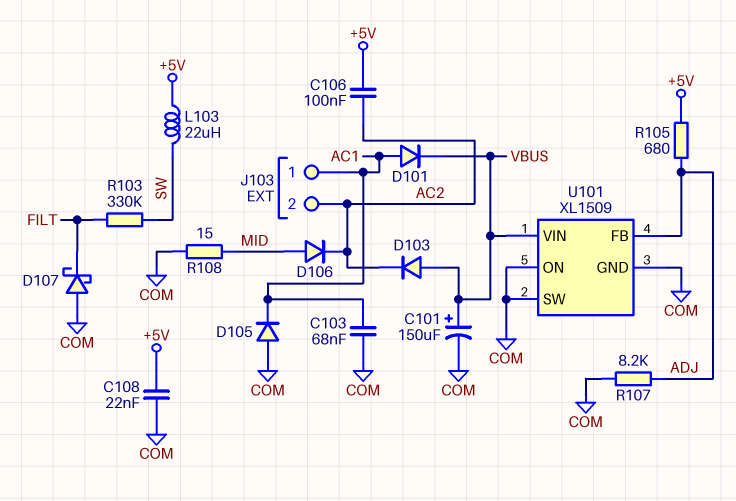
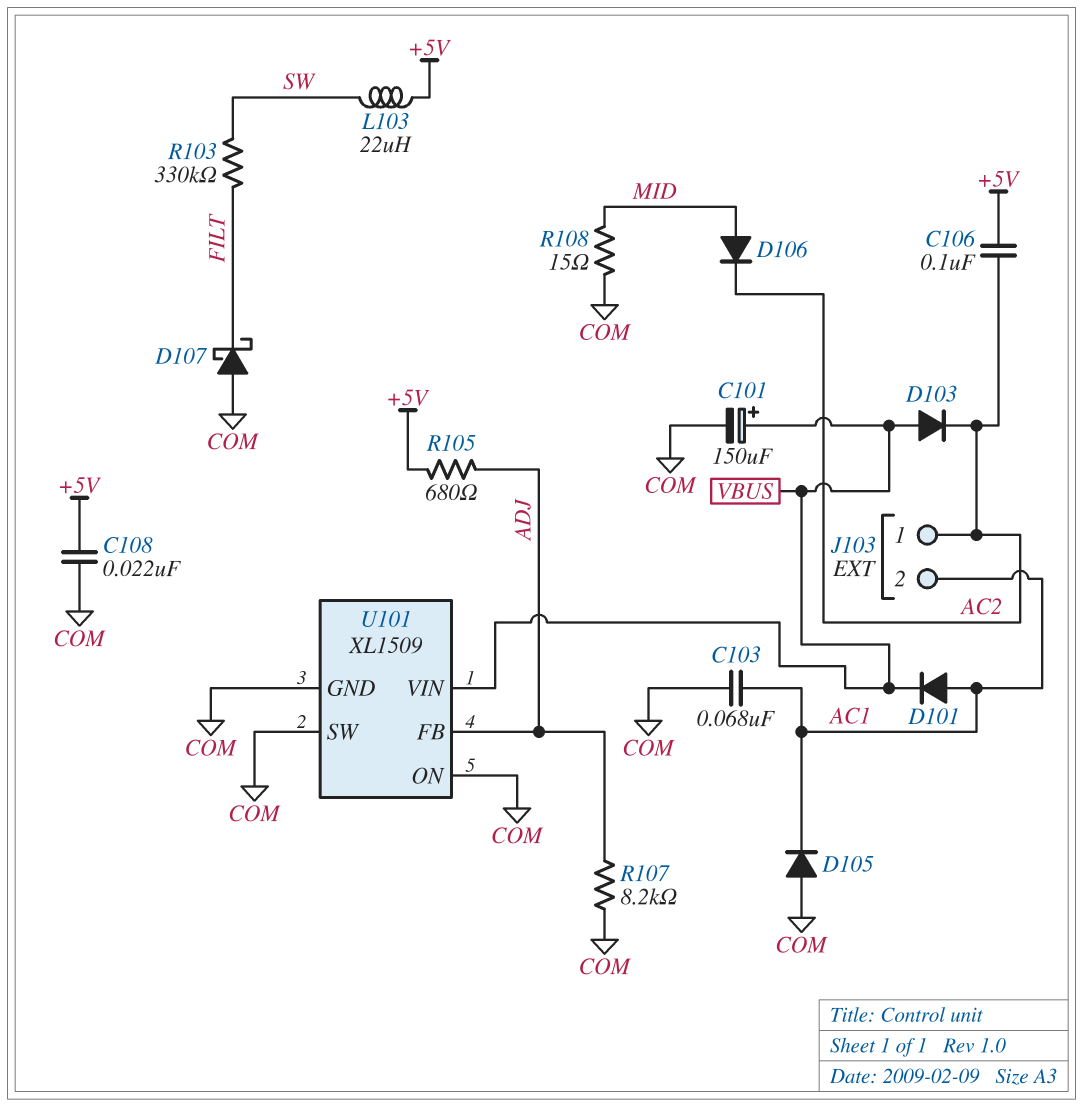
J103 pin 1: AC1 -> AC2
J103 pin 2: AC2 -> AC1

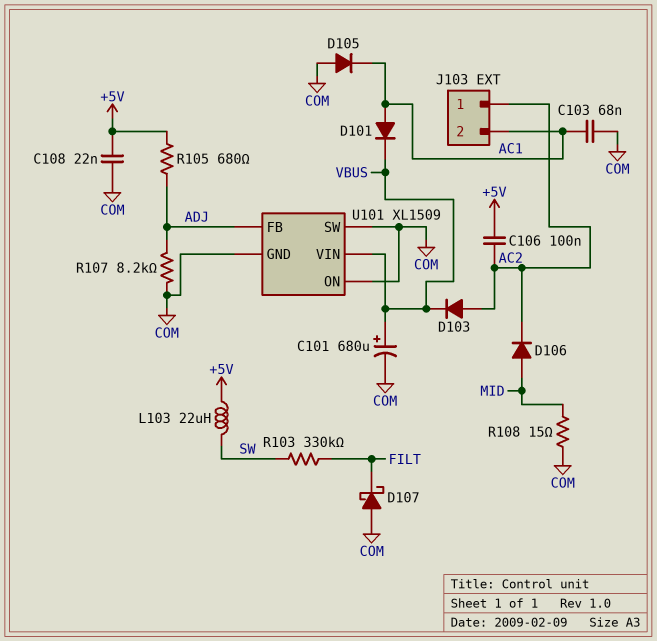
C101: 150uF (plus VBUS, minus COM) -> 680uF (plus VBUS, minus COM)
D103: diode (A VBUS, K AC2) -> diode (A AC2, K VBUS)

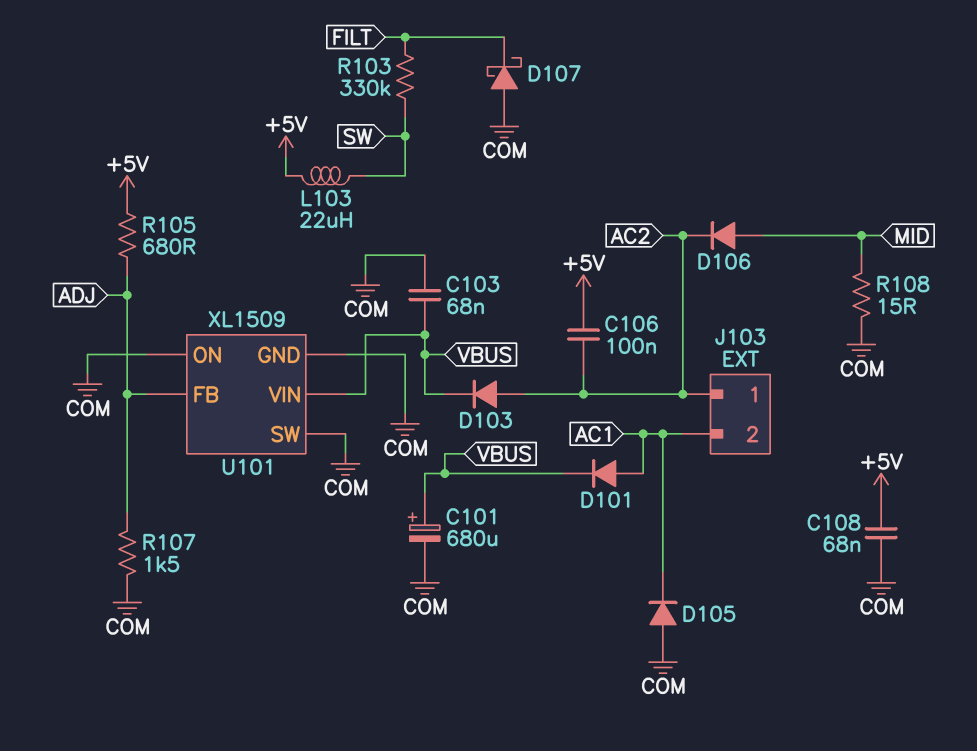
C103: 68nF (AC1, COM) -> 68nF (COM, VBUS)
C108: 22nF (+5V, COM) -> 68nF (+5V, COM)
R107: 8.2k (ADJ, COM) -> 1.5k (ADJ, COM)

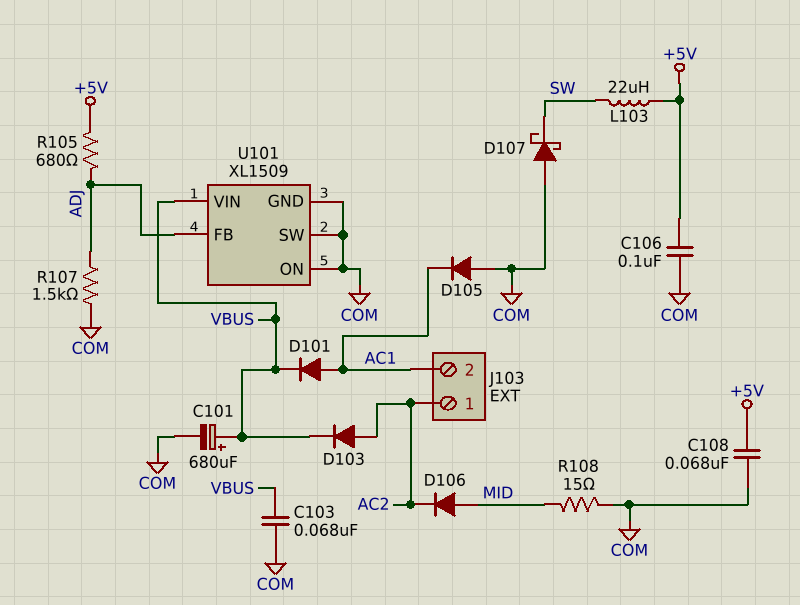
C106: 100nF (+5V, AC2) -> 100nF (+5V, COM)
D107: schottky (A COM, K FILT) -> schottky (A COM, K SW)
R103: 330k (FILT, SW) -> none

